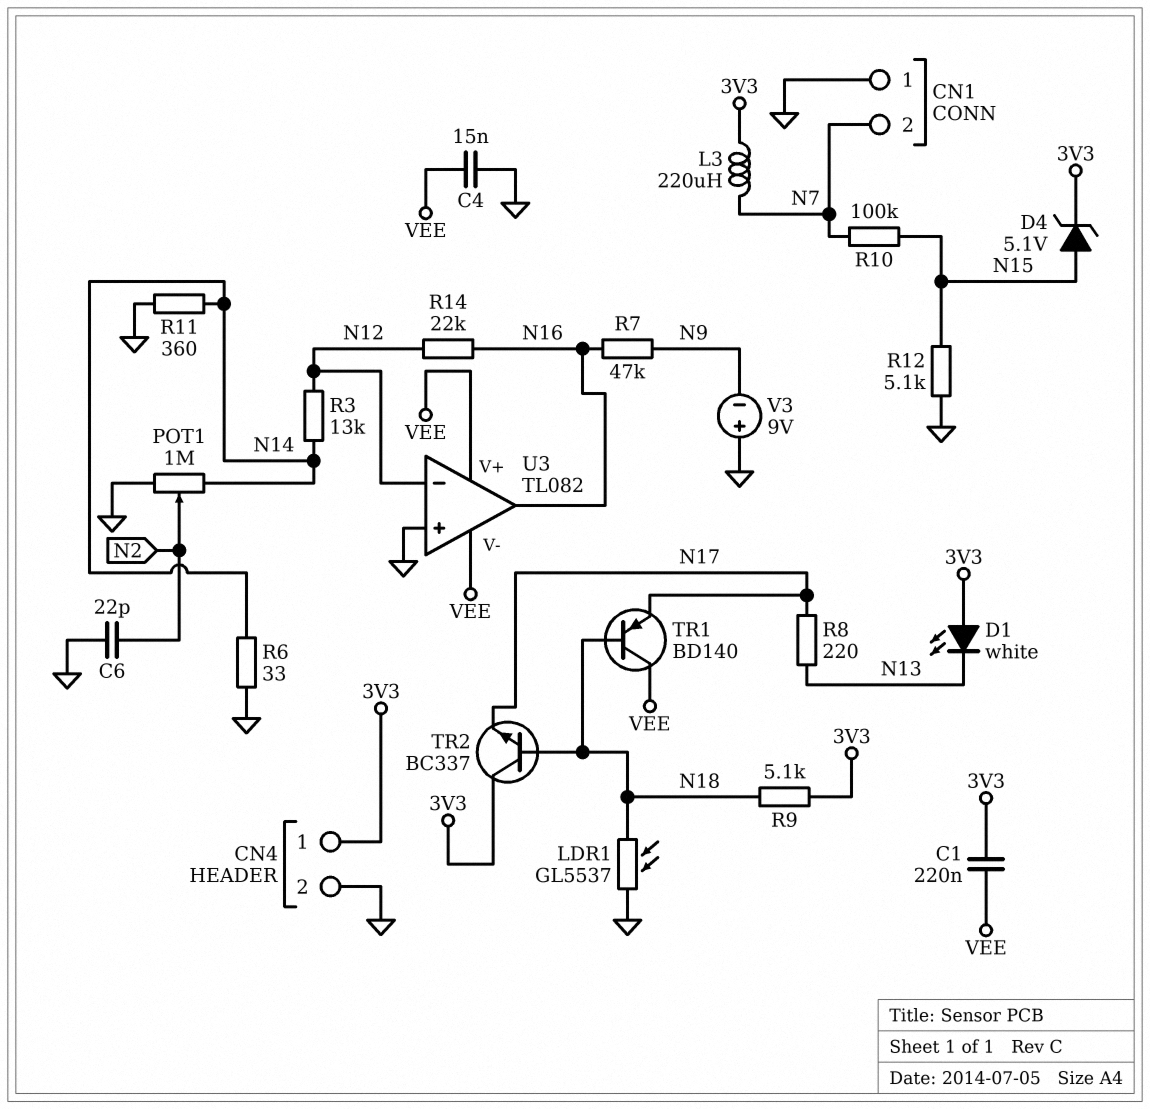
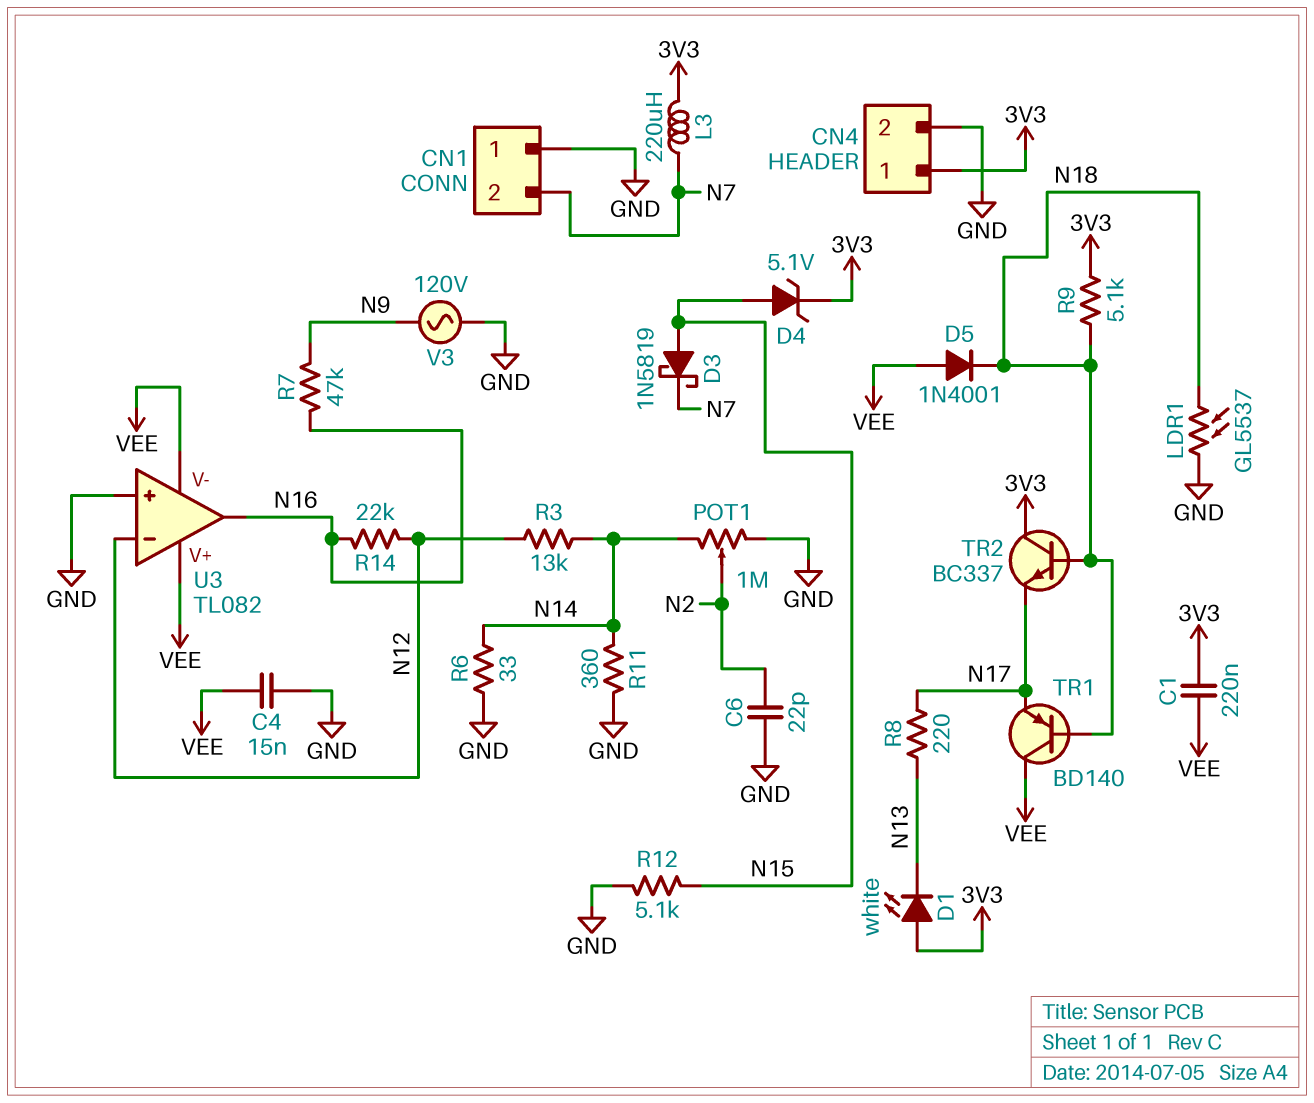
D3: none -> schottky 1N5819 (A N15, K N7)
D5: none -> diode 1N4001 (A VEE, K N18)
R10: 100k (N7, N15) -> none
V3: 9V (plus GND, minus N9) -> AC 120V (GND, N9)

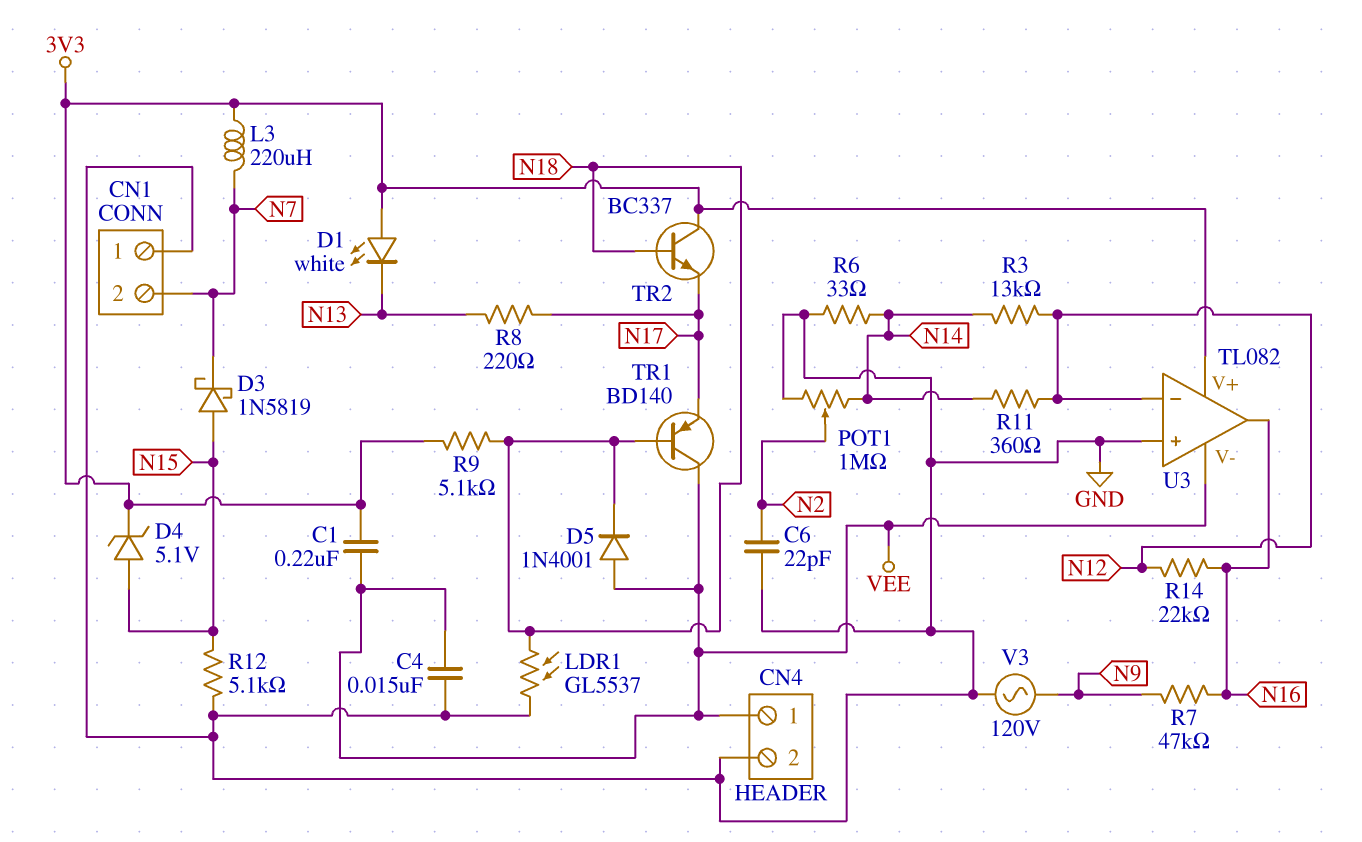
CN4 pin 1: 3V3 -> VEE
R11: 360 (GND, N14) -> 360 (N12, N14)
U3 pin V+: VEE -> 3V3

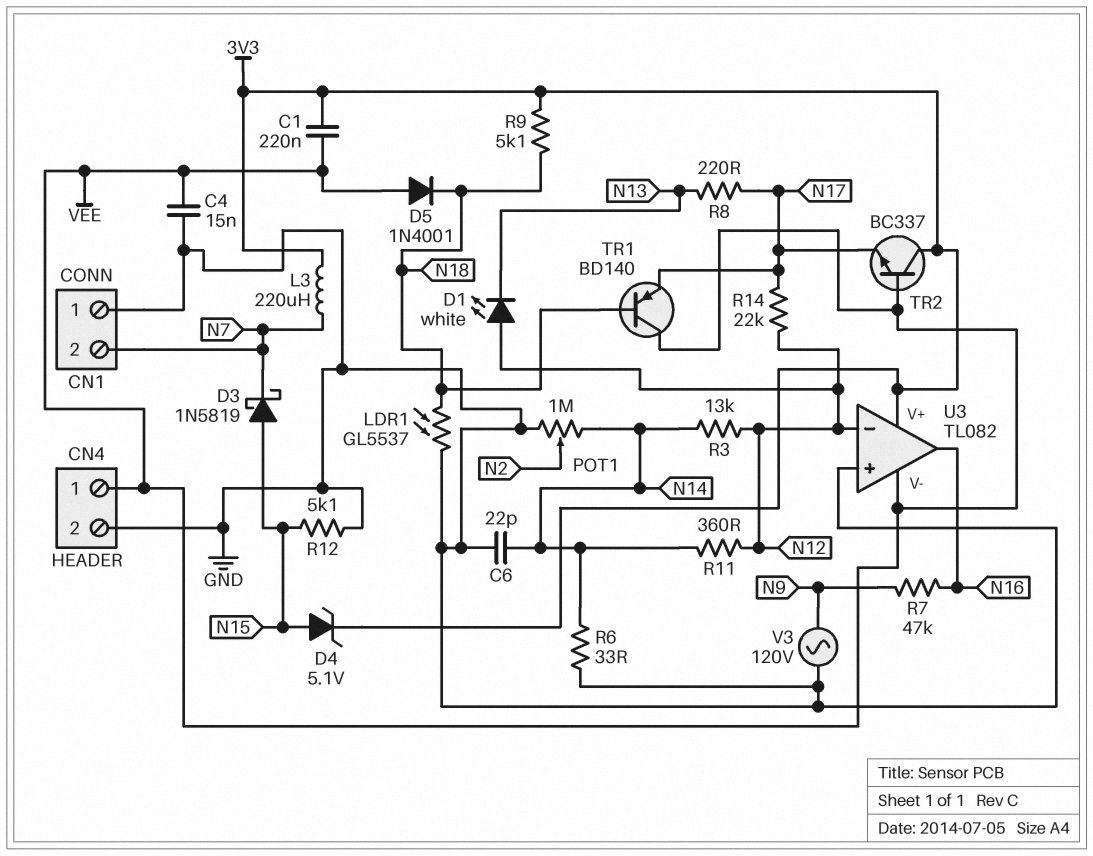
C6: 22pF (GND, N2) -> 22pF (GND, N14)
D1: LED white (A 3V3, K N13) -> LED white (A N12, K N13)
R14: 22k (N12, N16) -> 22k (N12, N17)
TR2: NPN BC337 (B N18, C 3V3, E N17) -> NPN BC337 (B VEE, C 3V3, E N17)

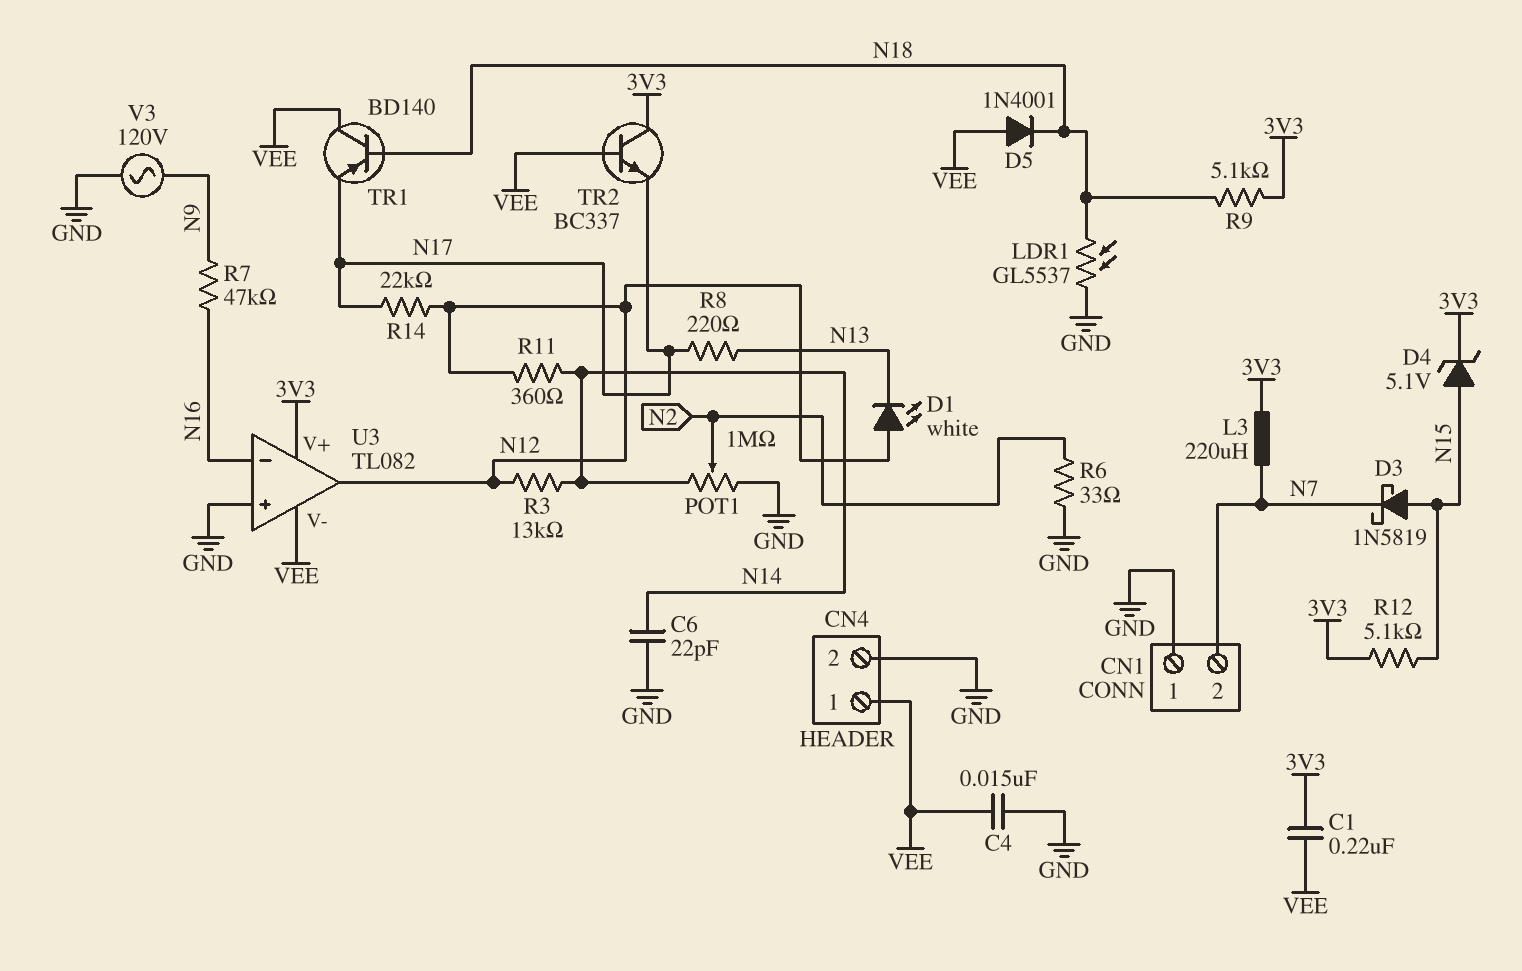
R6: 33 (GND, N14) -> 33 (GND, N2)
R12: 5.1k (GND, N15) -> 5.1k (3V3, N15)
U3 pin in-: N12 -> N16
U3 pin out: N16 -> N12

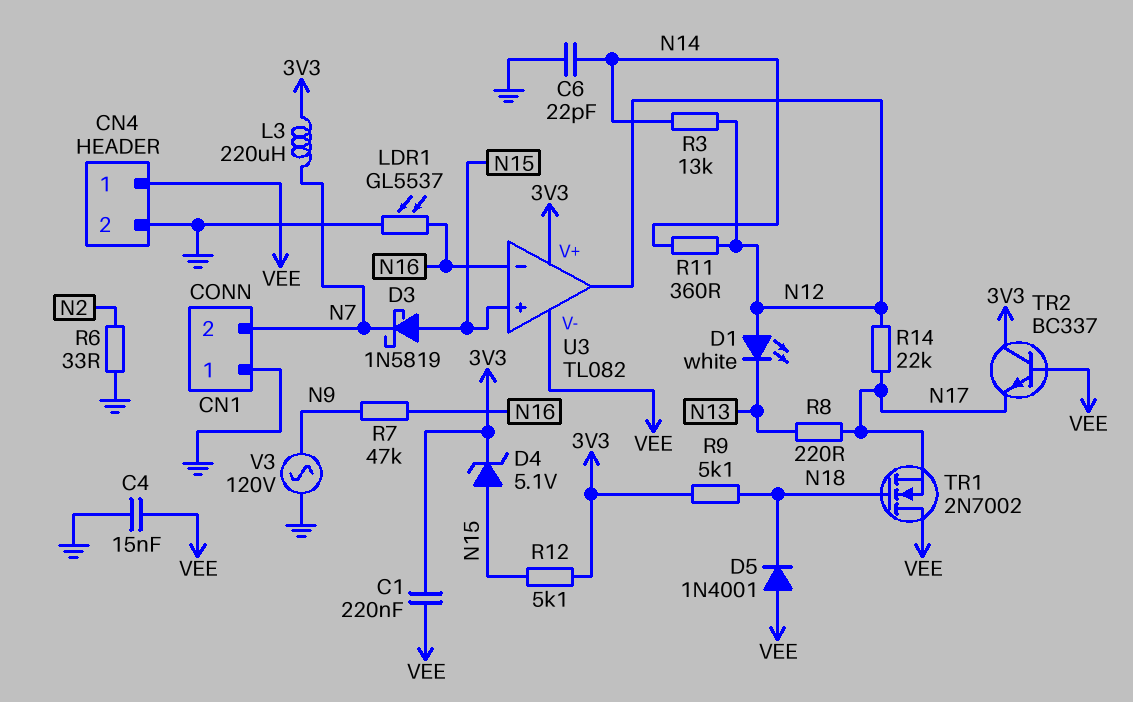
LDR1: GL5537 (GND, N18) -> GL5537 (GND, N16)
POT1: 1M (GND, N14, wiper N2) -> none
TR1: PNP BD140 (B N18, C VEE, E N17) -> NMOS 2N7002 (G N18, D VEE, S N17)
U3 pin in+: GND -> N15

